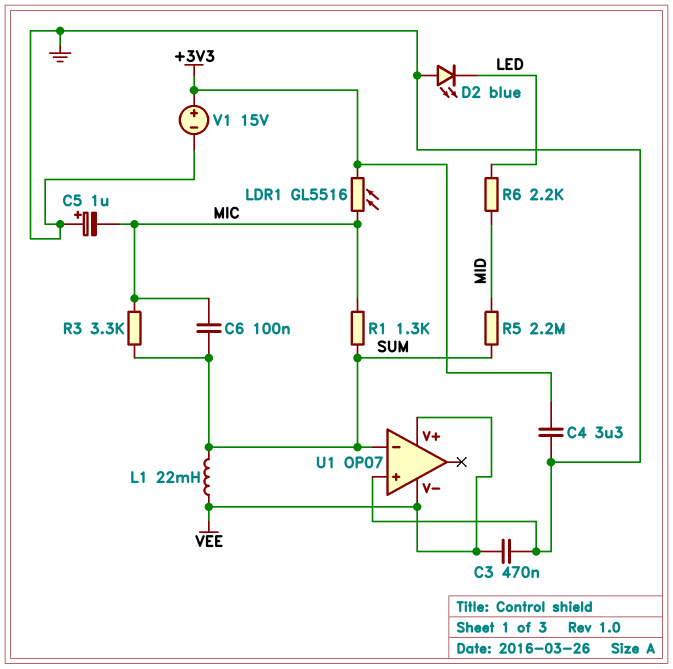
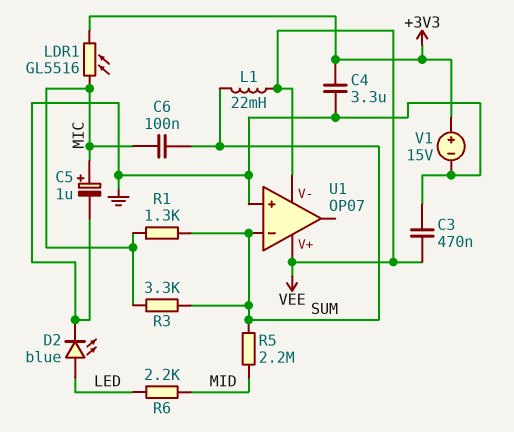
C5: 1uF (plus GND, minus MIC) -> 1uF (plus MIC, minus GND)
D2: LED blue (A GND, K LED) -> LED blue (A LED, K GND)

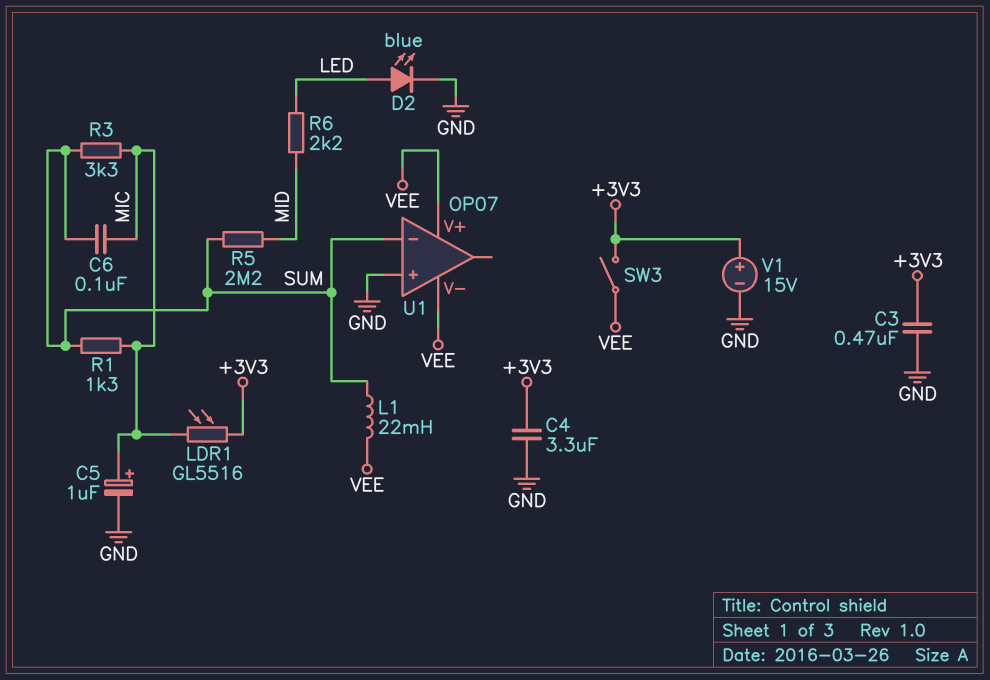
C3: 470nF (GND, VEE) -> 470nF (+3V3, GND)
SW3: none -> switch (+3V3, VEE)

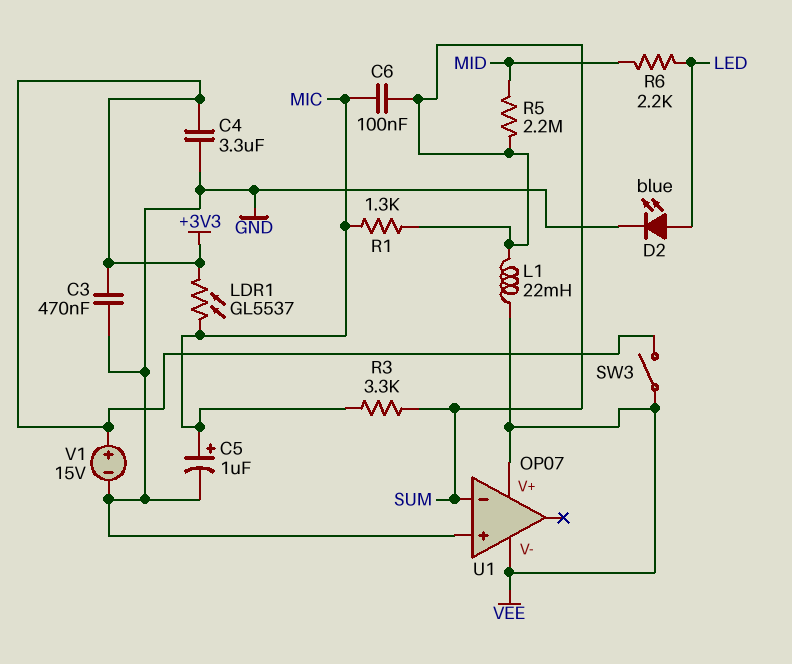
LDR1: GL5516 (+3V3, MIC) -> GL5537 (+3V3, MIC)

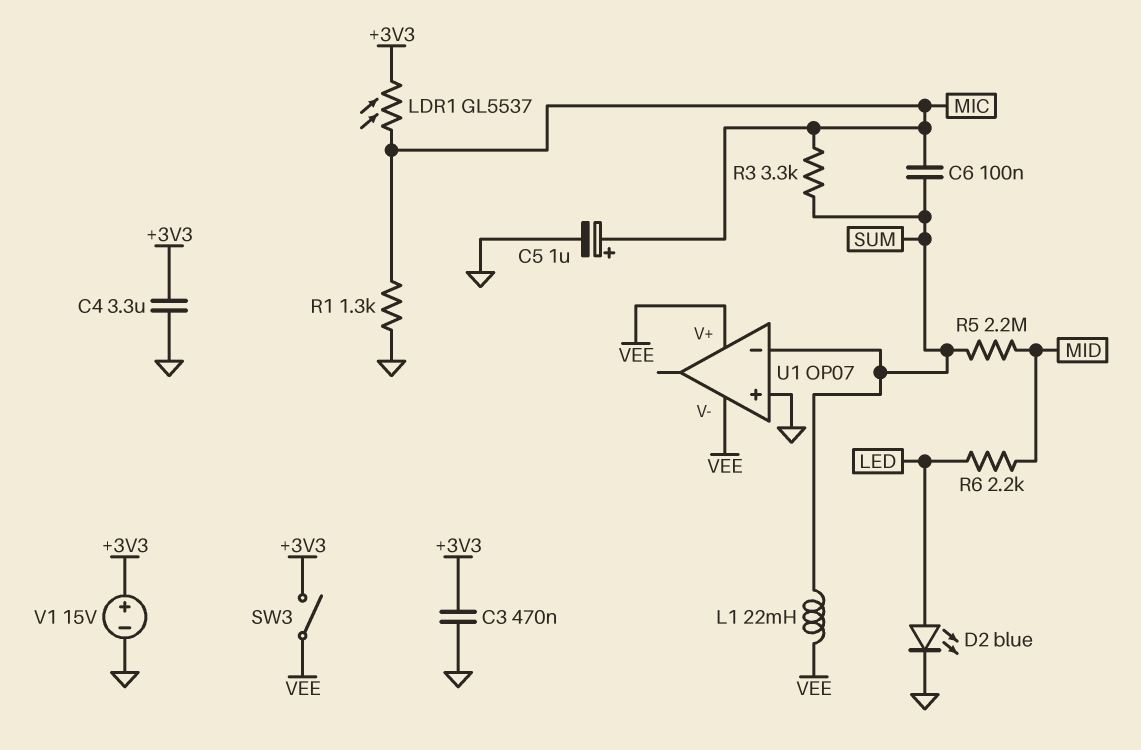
R1: 1.3k (MIC, SUM) -> 1.3k (GND, MIC)

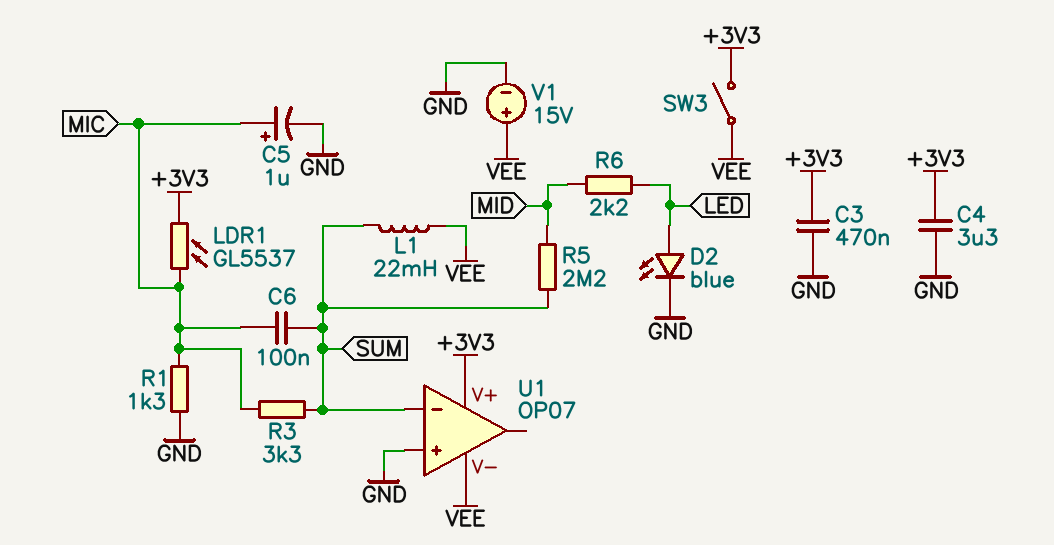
U1 pin V+: VEE -> +3V3
V1: 15V (plus +3V3, minus GND) -> 15V (plus VEE, minus GND)

